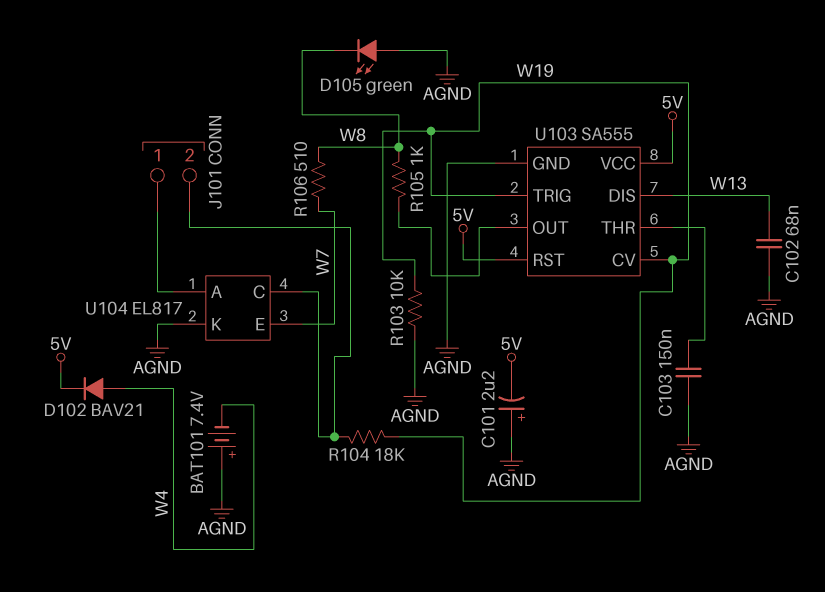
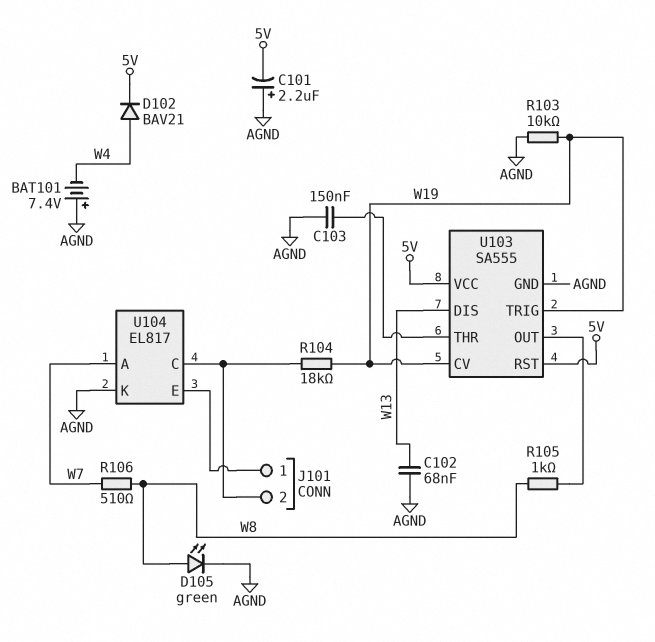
D105: LED green (A AGND, K W8) -> LED green (A W8, K AGND)
U104 pin A: J101/1 -> W7
U104 pin E: W7 -> J101/1

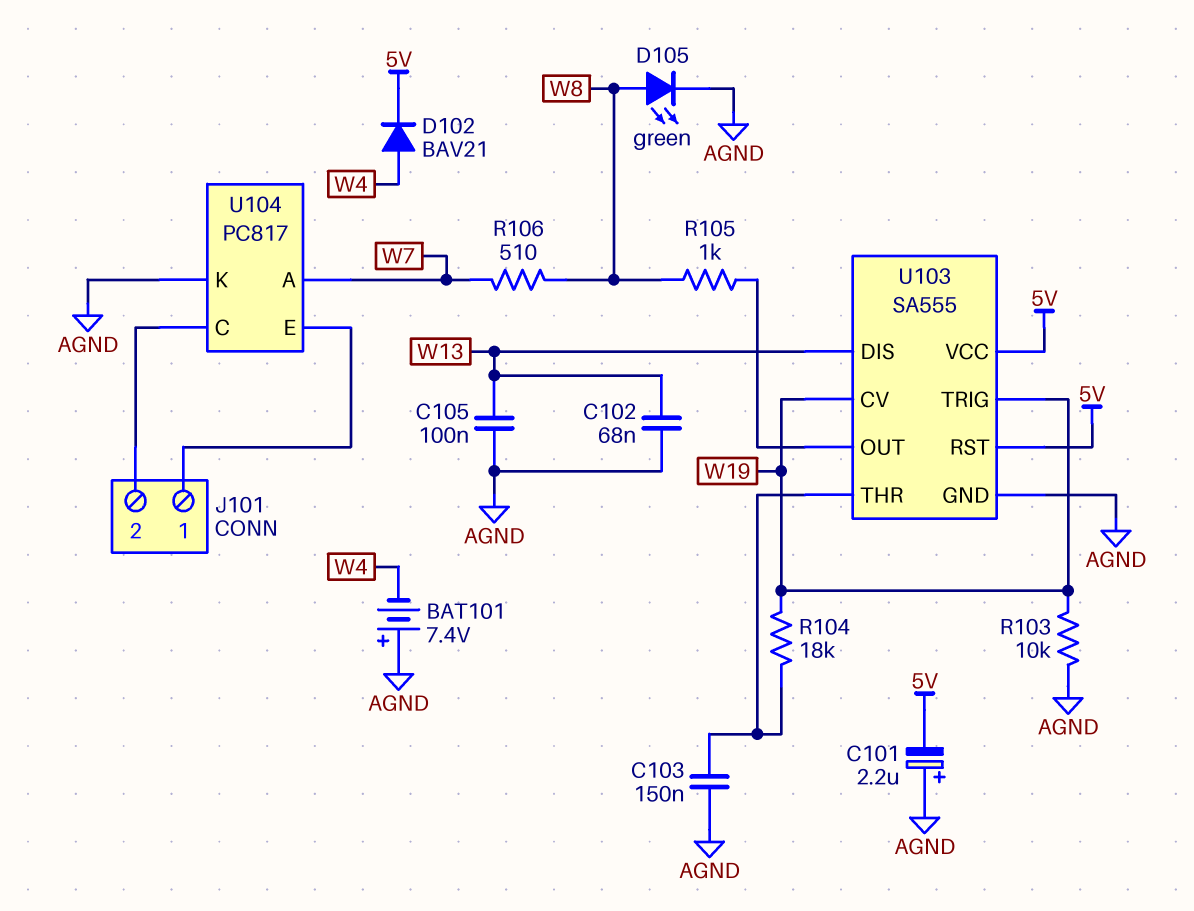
C105: none -> 100nF (AGND, W13)
R104: 18k (J101/2, W19) -> 18k (U103/THR, W19)
U104: EL817 -> PC817

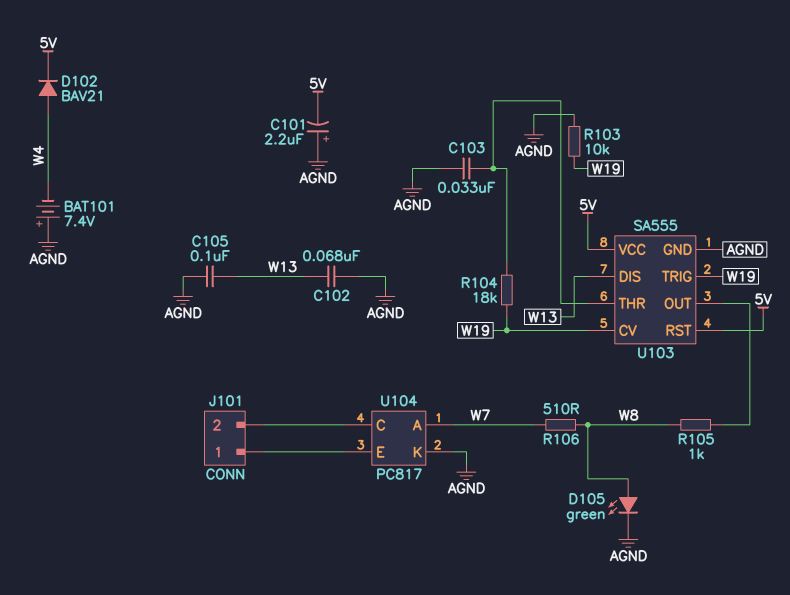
C103: 150nF (AGND, U103/THR) -> 33nF (AGND, U103/THR)

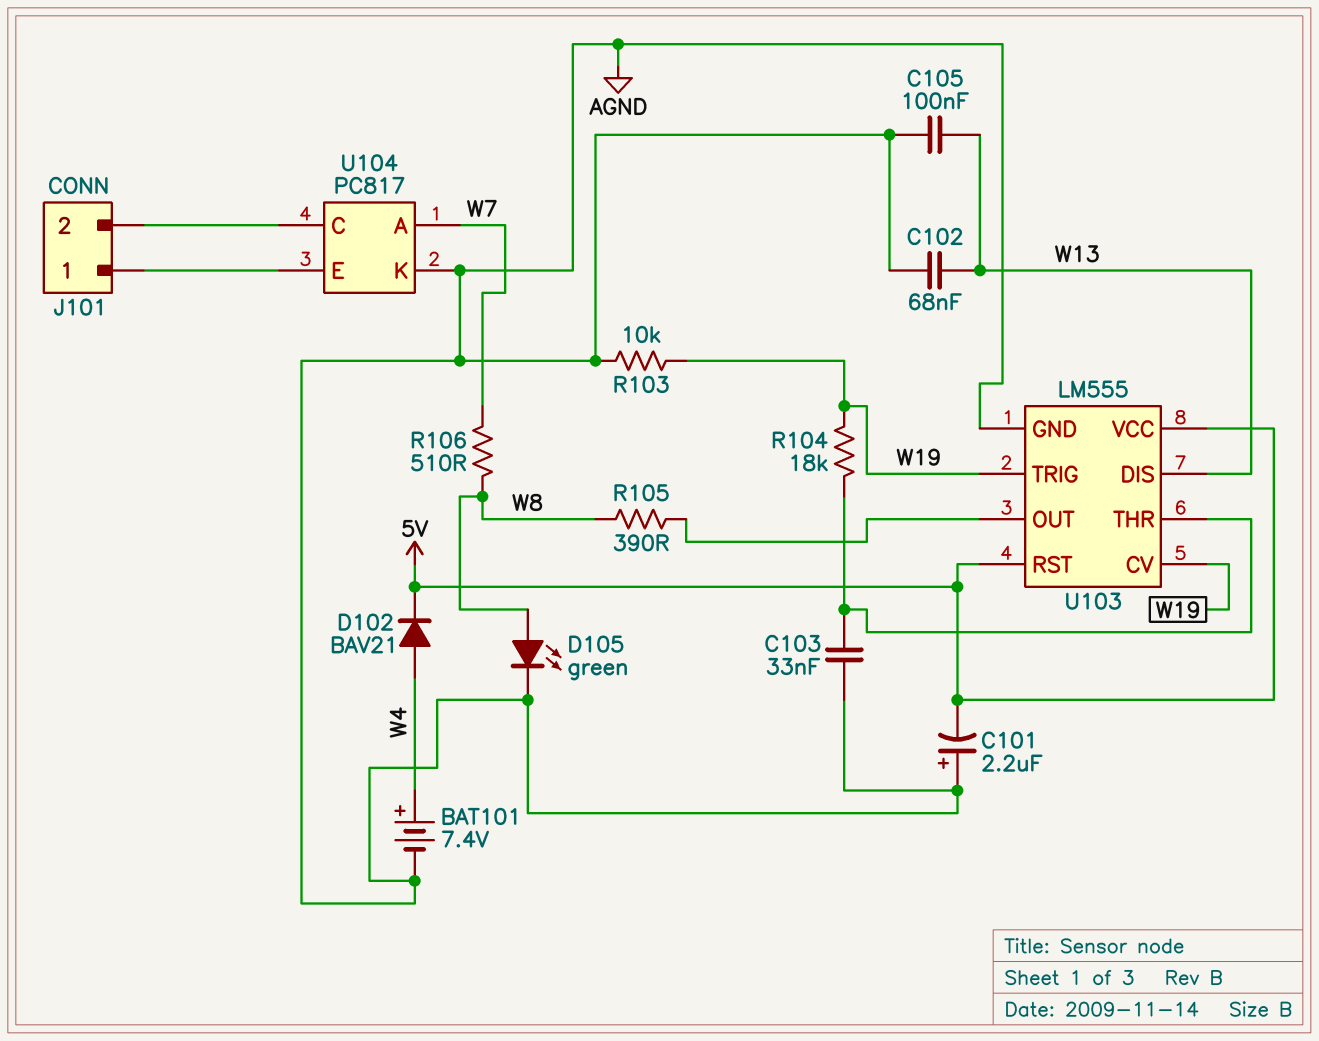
BAT101: 7.4V (plus AGND, minus W4) -> 7.4V (plus W4, minus AGND)
R105: 1k (U103/OUT, W8) -> 390 (U103/OUT, W8)
U103: SA555 -> LM555

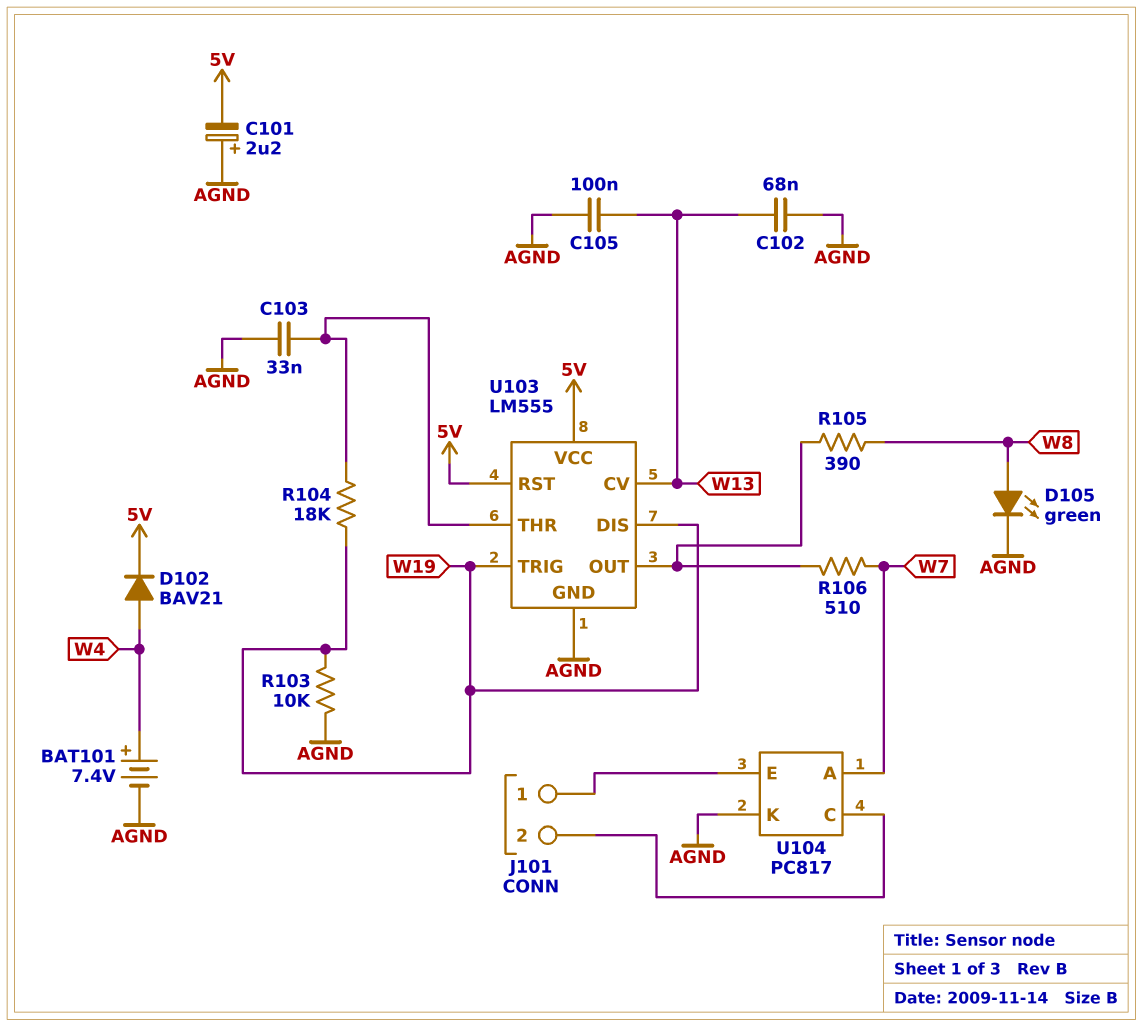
R106: 510 (W7, W8) -> 510 (U103/OUT, W7)
U103 pin CV: W19 -> W13
U103 pin DIS: W13 -> W19

